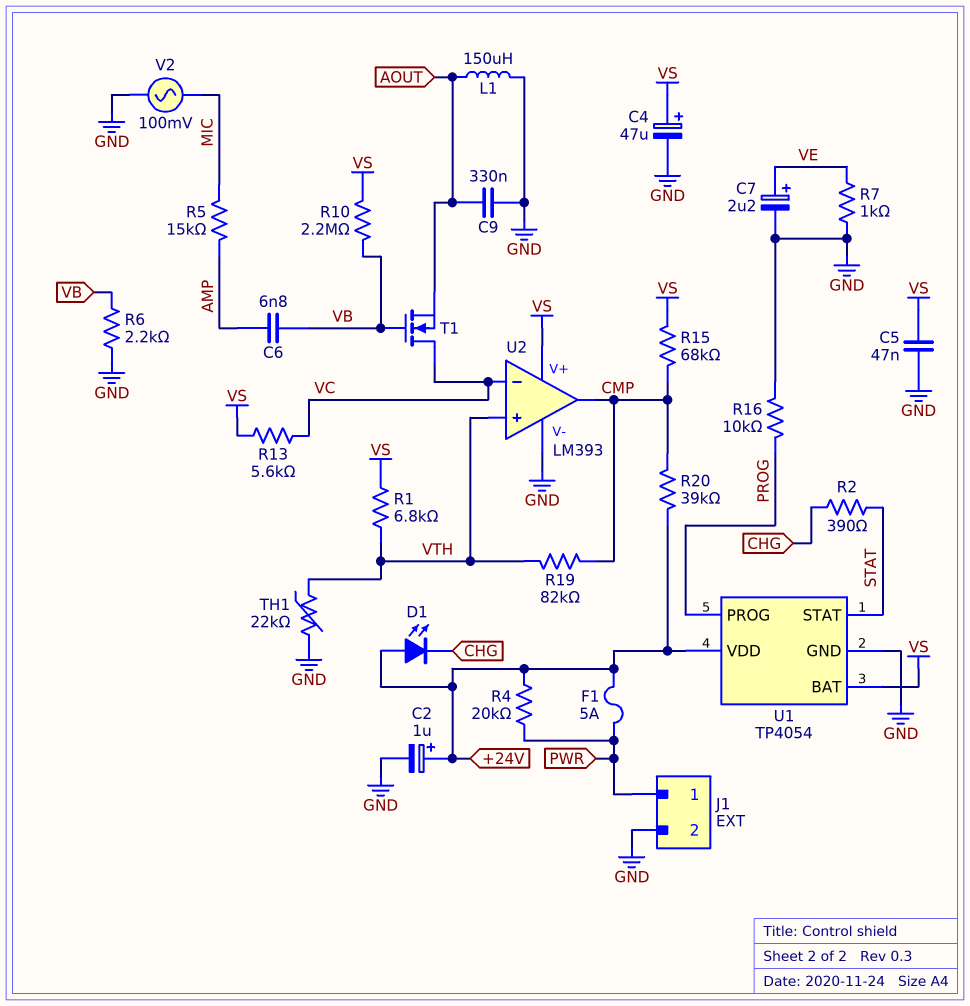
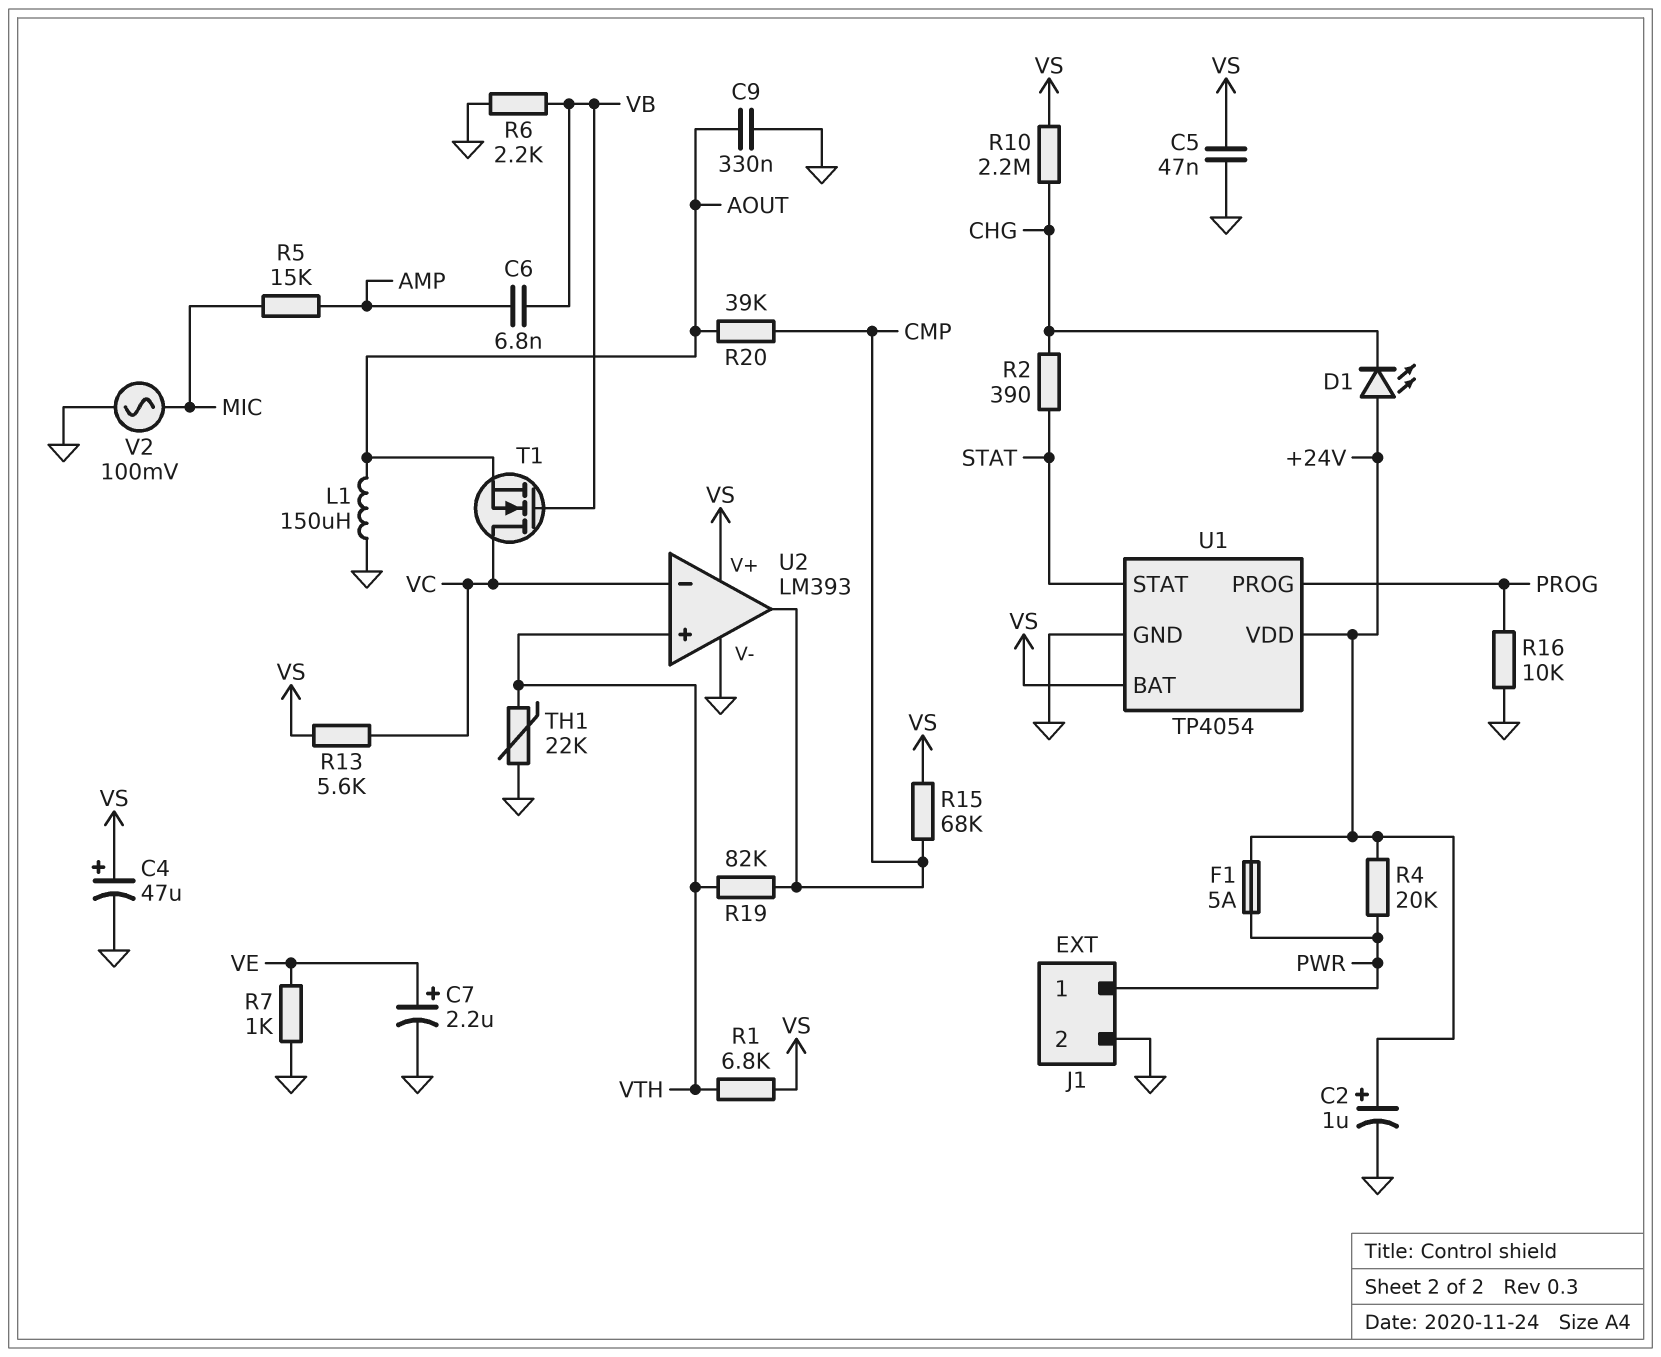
R10: 2.2M (VB, VS) -> 2.2M (CHG, VS)
R20: 39k (+24V, CMP) -> 39k (AOUT, CMP)

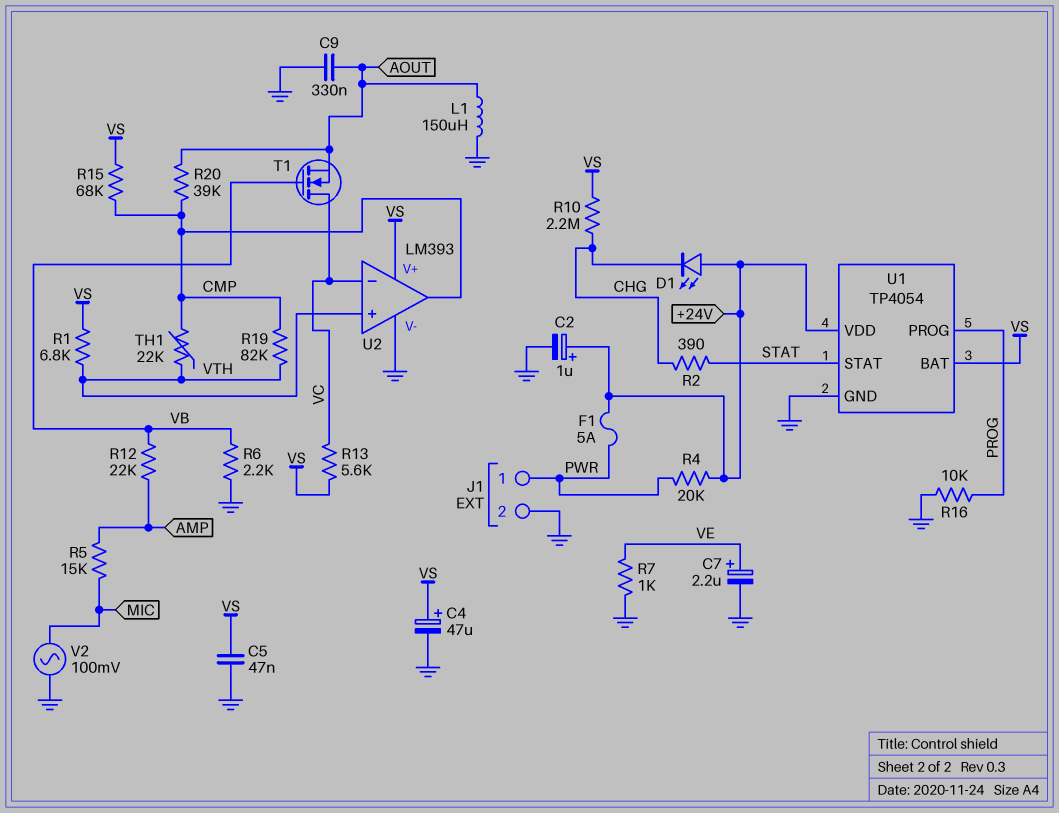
C6: 6.8nF (AMP, VB) -> none
R12: none -> 22k (AMP, VB)
TH1: 22k (GND, VTH) -> 22k (CMP, VTH)

